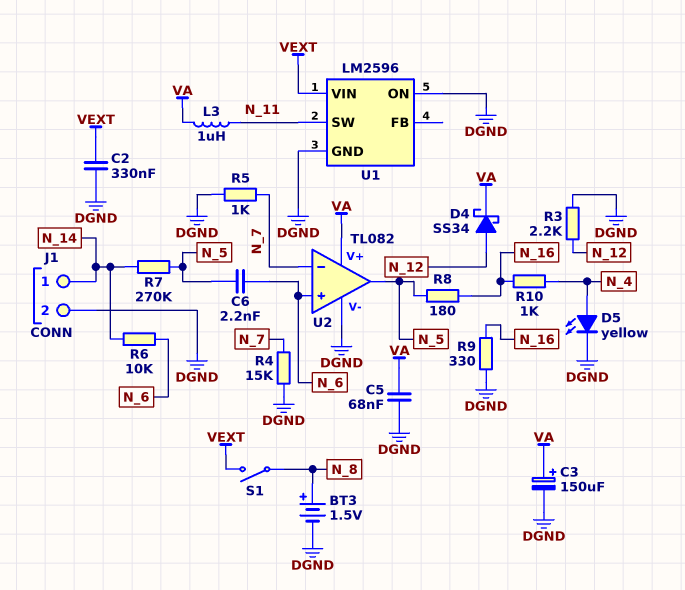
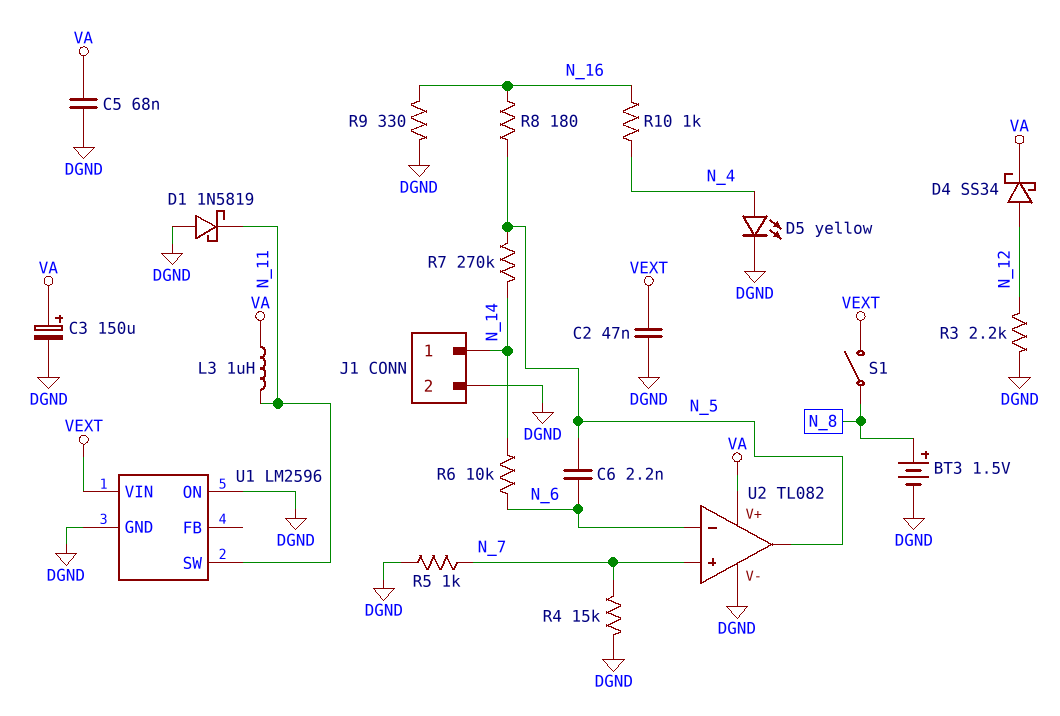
C2: 330nF (DGND, VEXT) -> 47nF (DGND, VEXT)
D1: none -> schottky 1N5819 (A DGND, K N_11)
U2 pin in+: N_6 -> N_7
U2 pin in-: N_7 -> N_6

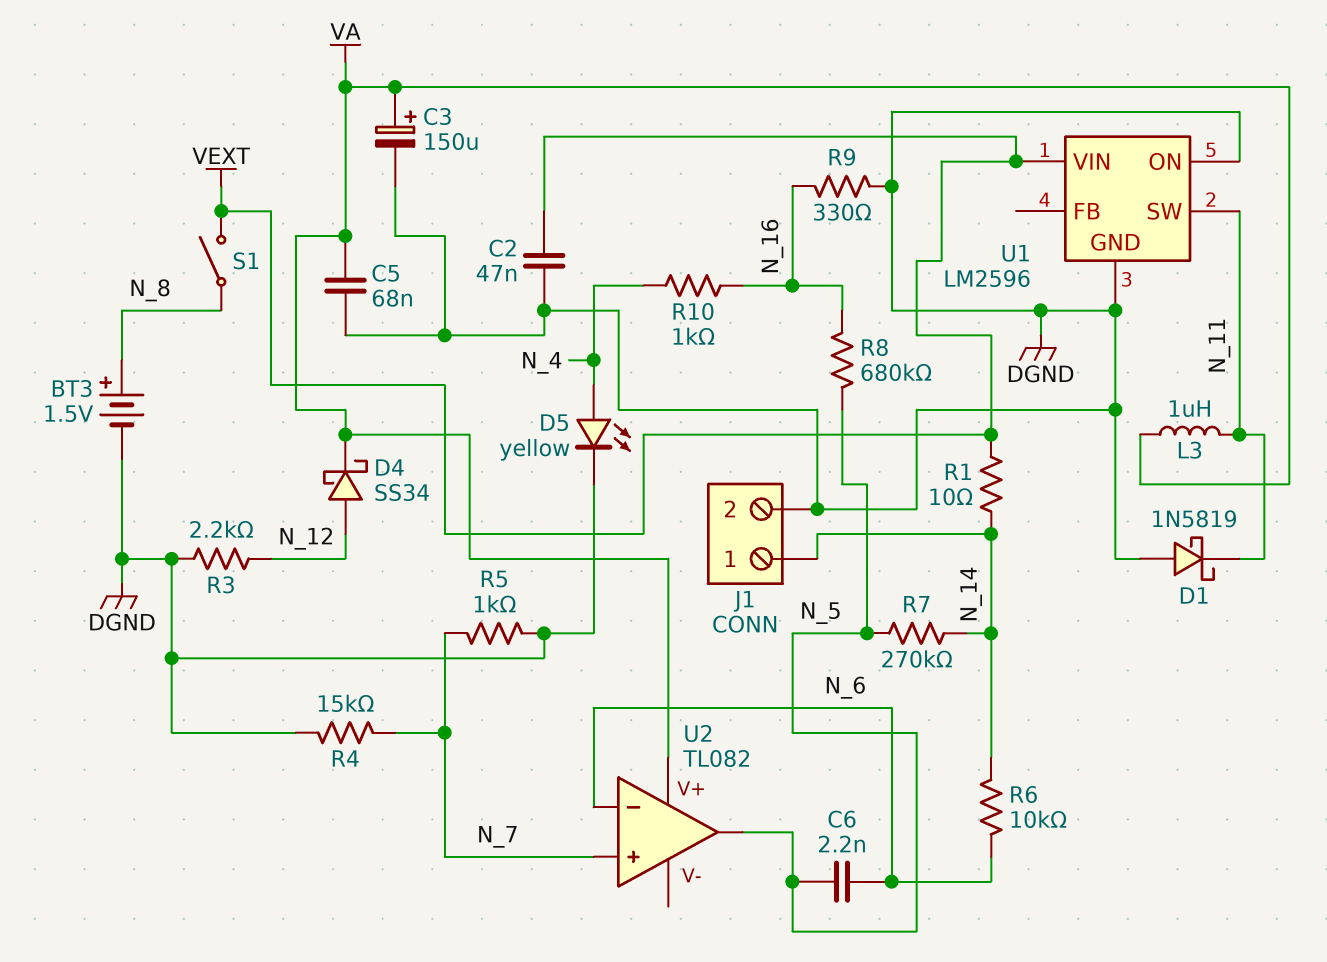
R1: none -> 10 (N_14, VEXT)
R8: 180 (N_5, N_16) -> 680k (N_5, N_16)
U2 pin V-: DGND -> none

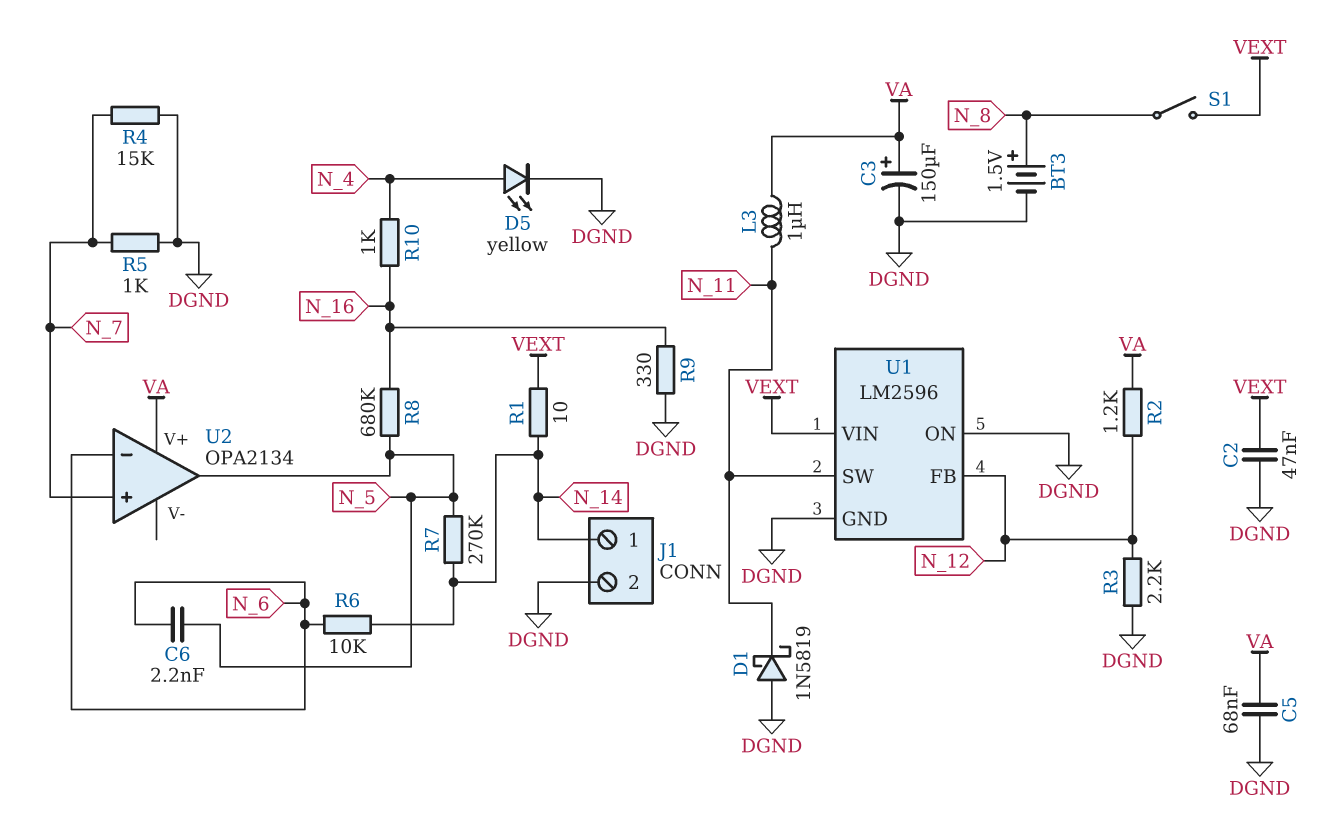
D4: schottky SS34 (A N_12, K VA) -> none
R2: none -> 1.2k (N_12, VA)
U1 pin FB: none -> N_12
U2: TL082 -> OPA2134

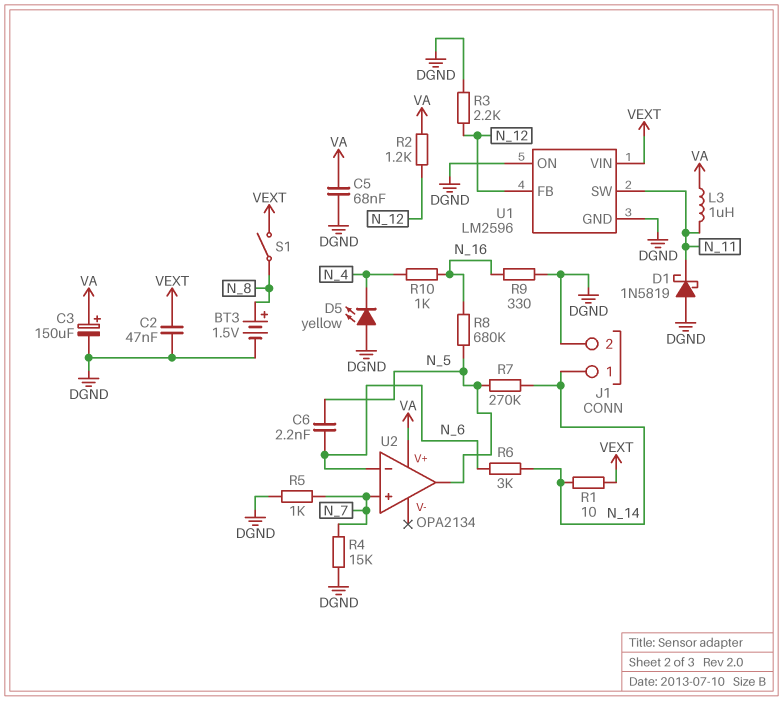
D5: LED yellow (A N_4, K DGND) -> LED yellow (A DGND, K N_4)
R6: 10k (N_6, N_14) -> 3k (N_6, N_14)

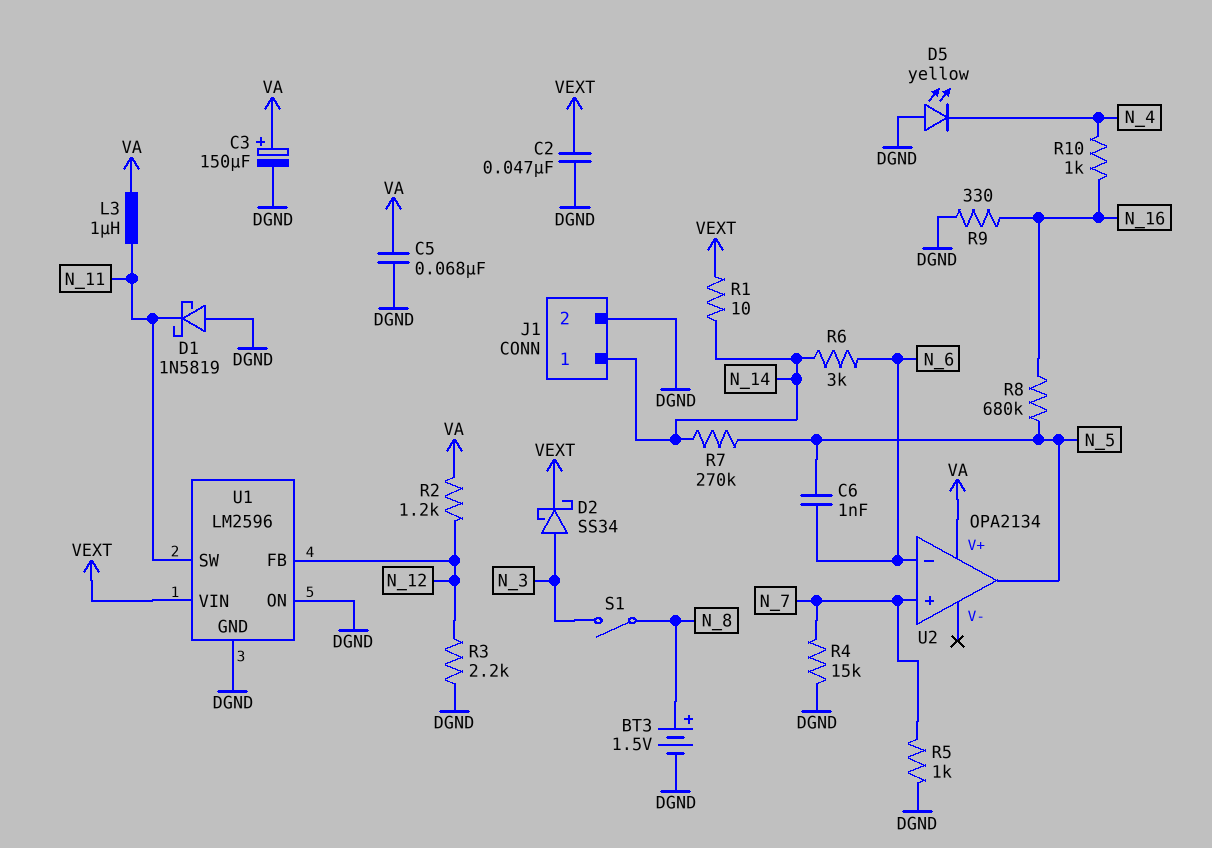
C6: 2.2nF (N_5, N_6) -> 1nF (N_5, N_6)
D2: none -> schottky SS34 (A N_3, K VEXT)
S1: switch (N_8, VEXT) -> switch (N_3, N_8)

